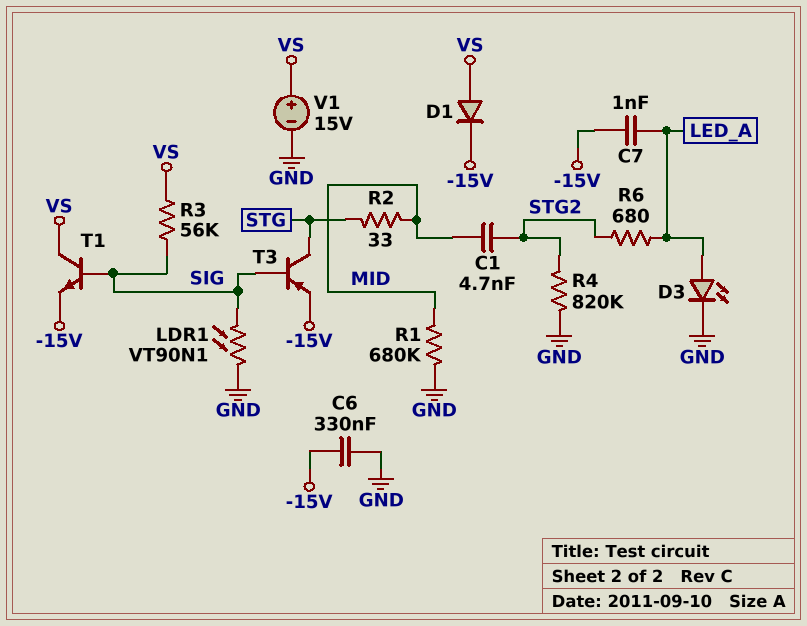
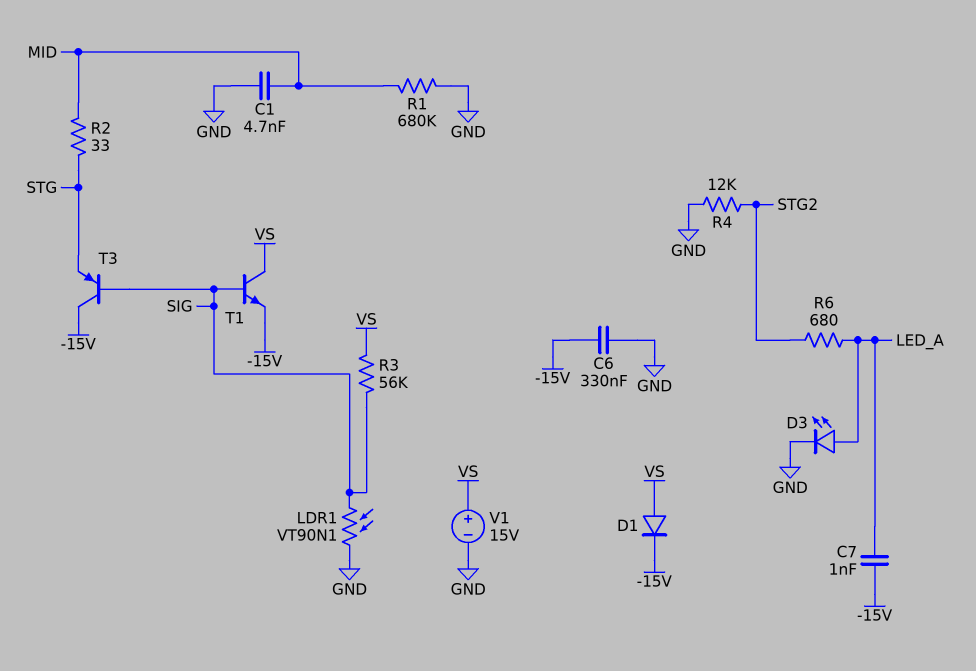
C1: 4.7nF (MID, STG2) -> 4.7nF (GND, MID)
R4: 820k (GND, STG2) -> 12k (GND, STG2)
T3: PNP (B SIG, C STG, E -15V) -> PNP (B SIG, C -15V, E STG)

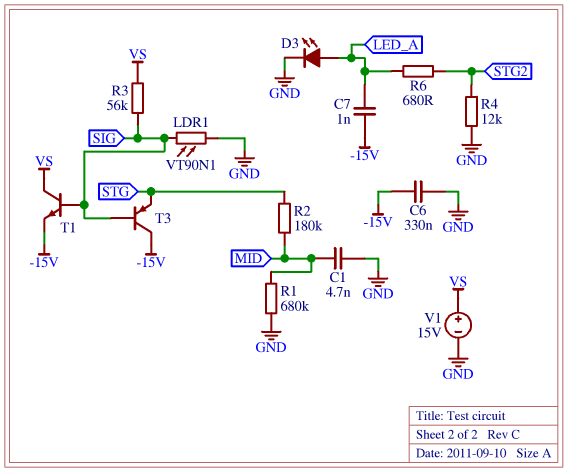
D1: diode (A VS, K -15V) -> none
R2: 33 (MID, STG) -> 180k (MID, STG)

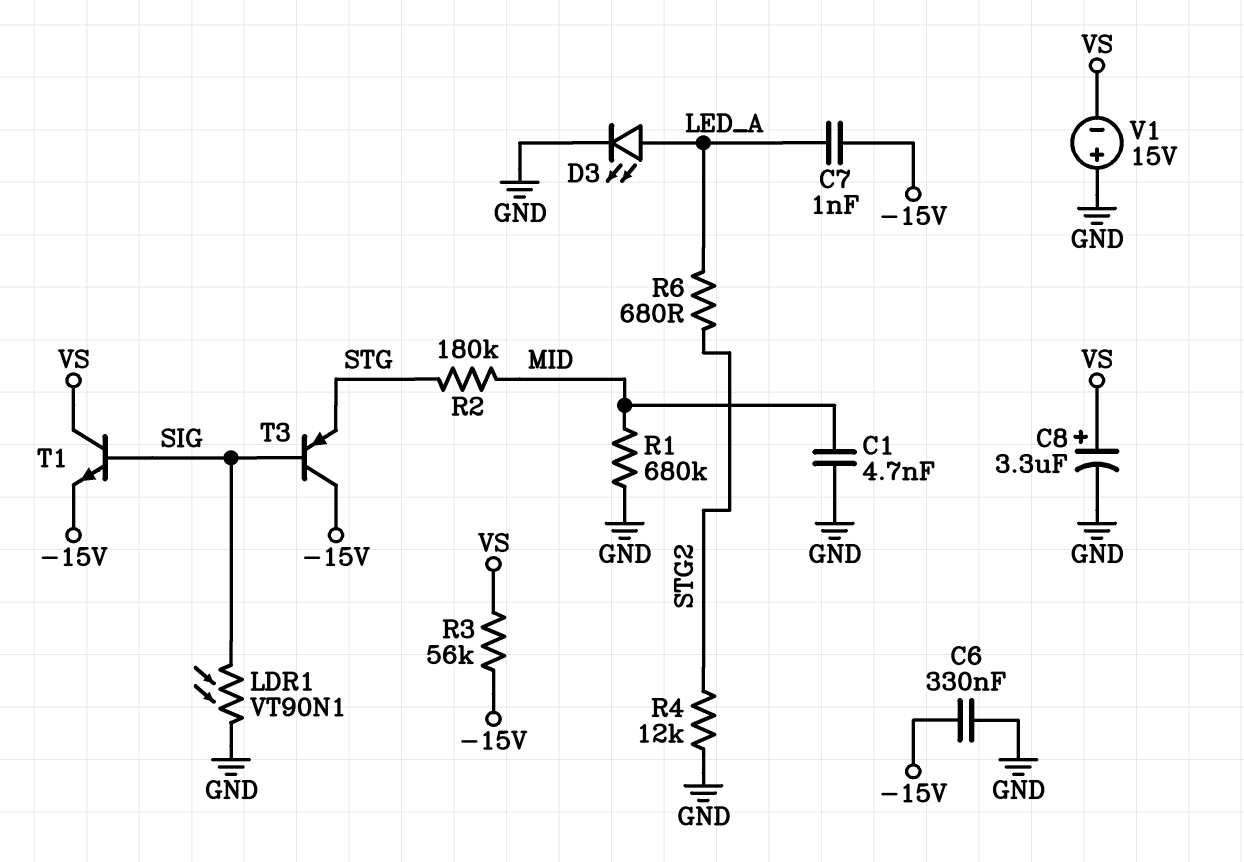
C8: none -> 3.3uF (plus VS, minus GND)
R3: 56k (SIG, VS) -> 56k (-15V, VS)
V1: 15V (plus VS, minus GND) -> 15V (plus GND, minus VS)

